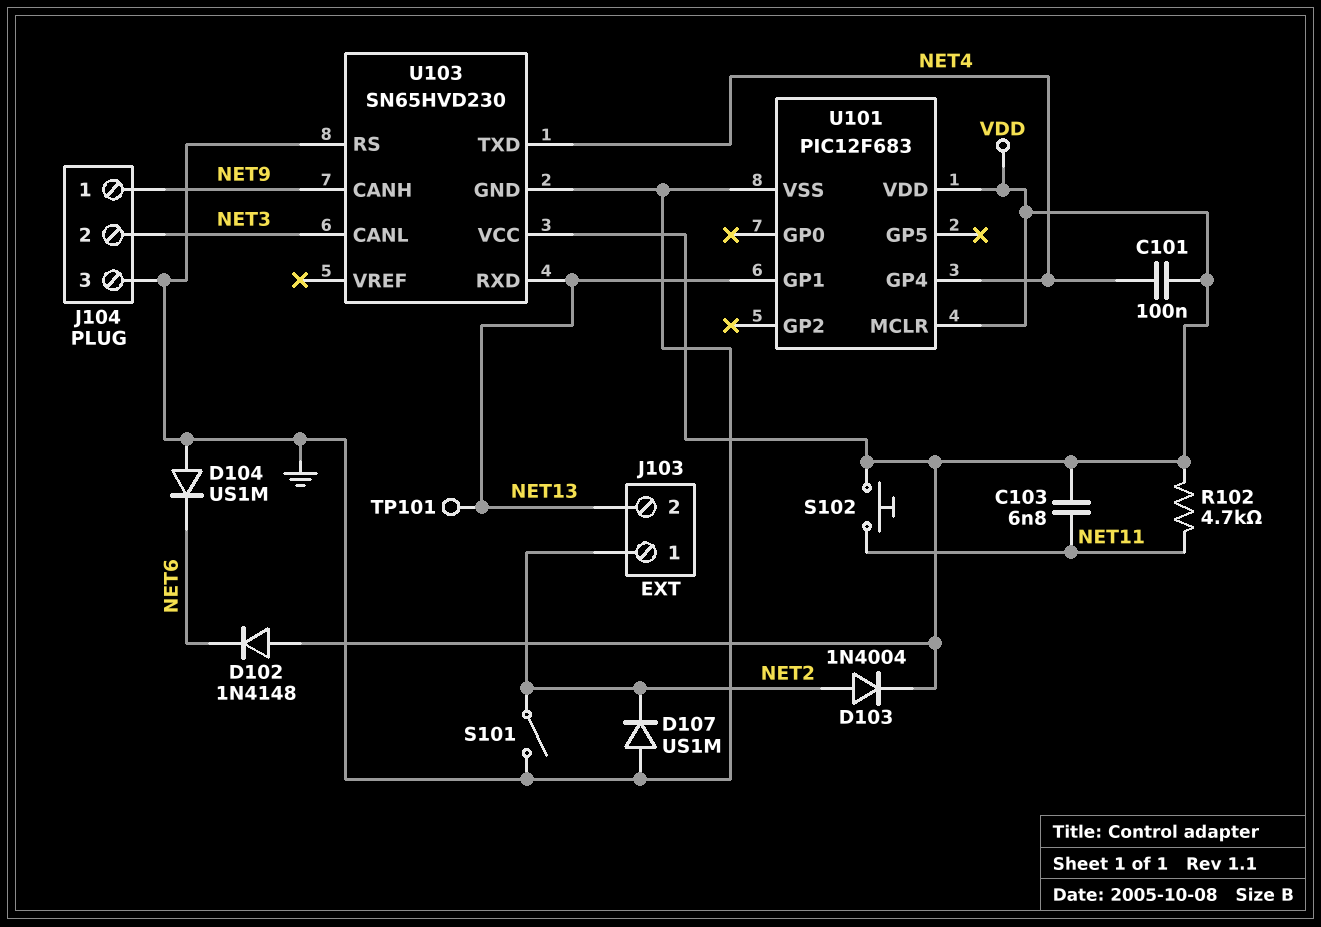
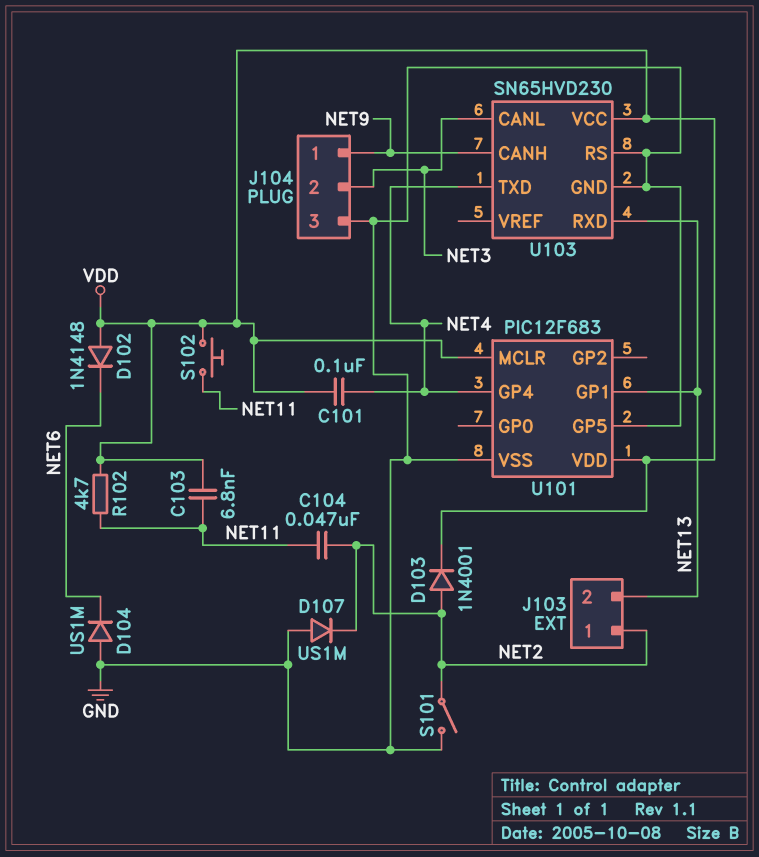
C104: none -> 47nF (NET2, NET11)
D103: diode 1N4004 (A NET2, K VDD) -> diode 1N4001 (A NET2, K VDD)
TP101: test point (NET13) -> none
U101 pin GP5: none -> GND

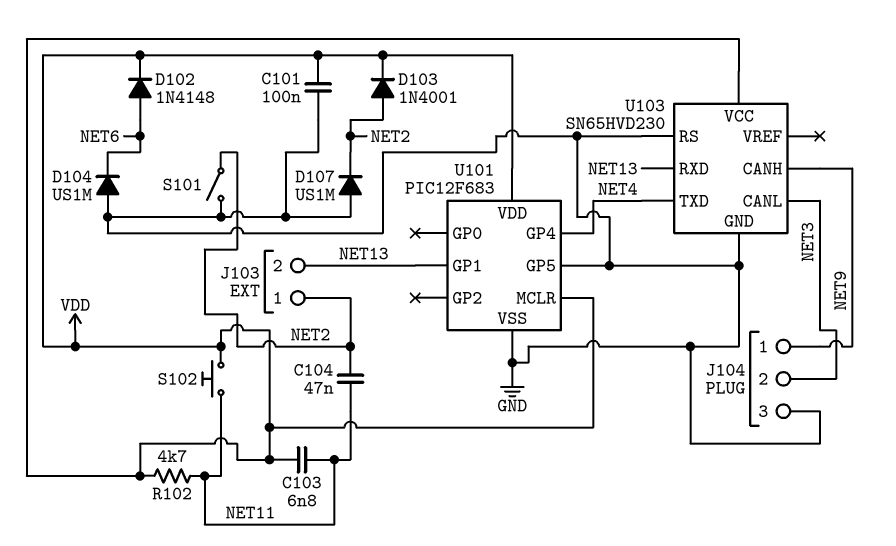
C101: 100nF (NET4, VDD) -> 100nF (GND, VDD)
D102: diode 1N4148 (A VDD, K NET6) -> diode 1N4148 (A NET6, K VDD)

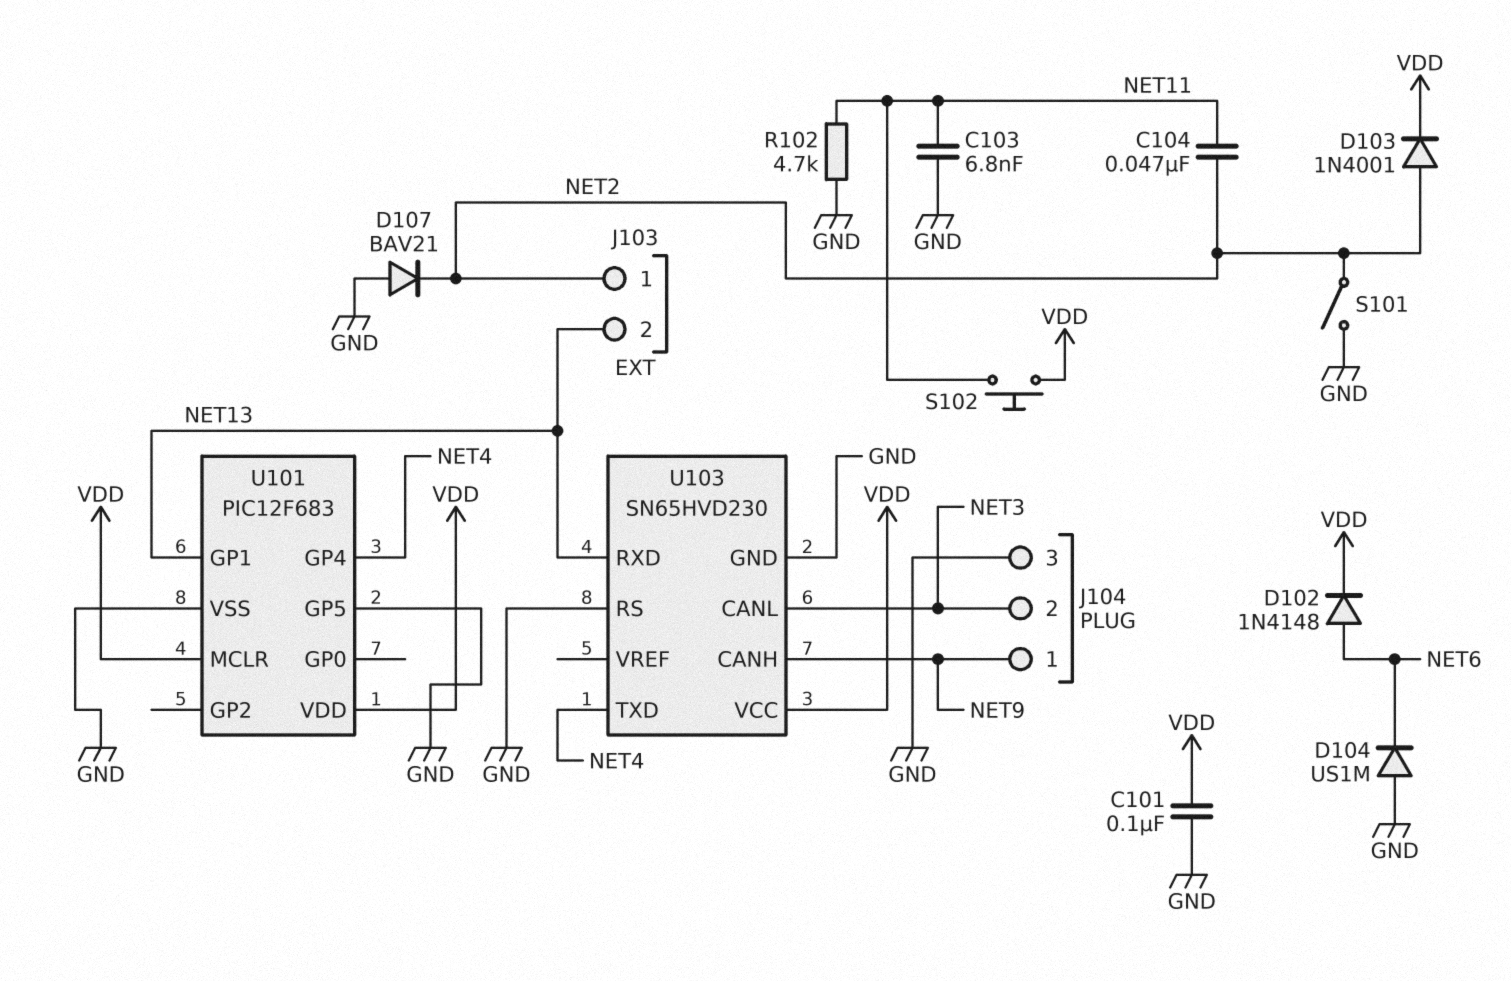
C103: 6.8nF (NET11, VDD) -> 6.8nF (GND, NET11)
D107: diode US1M (A GND, K NET2) -> diode BAV21 (A GND, K NET2)
R102: 4.7k (NET11, VDD) -> 4.7k (GND, NET11)

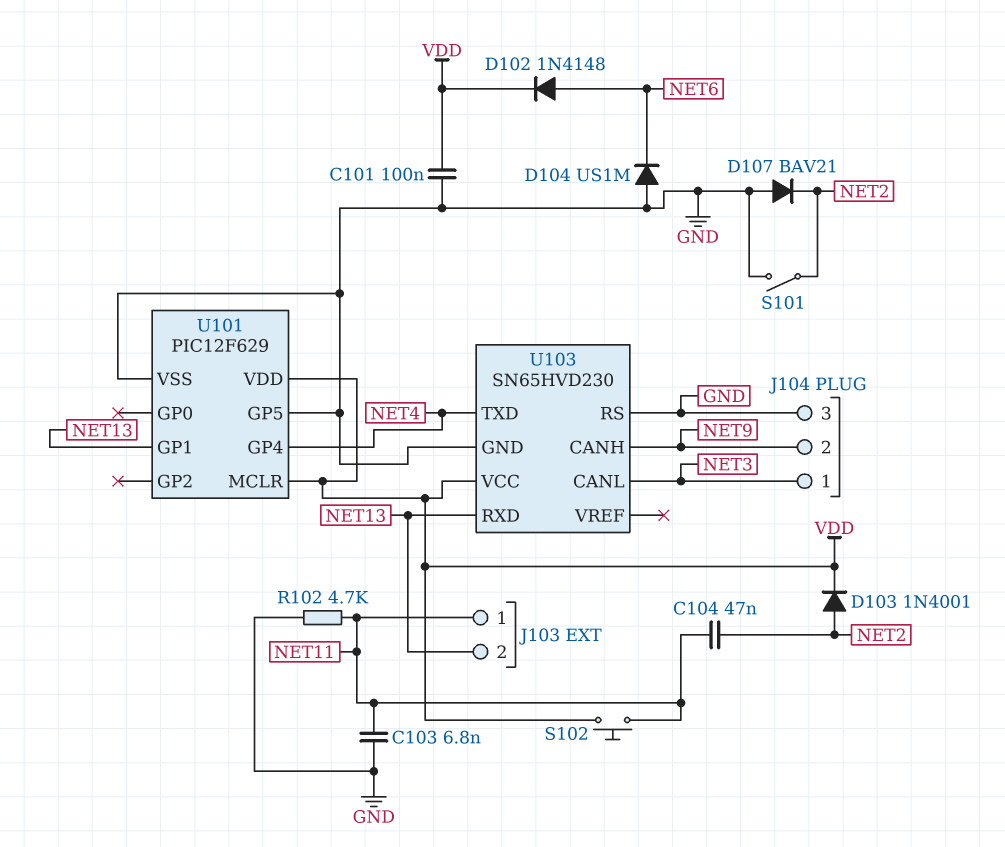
J103 pin 1: NET2 -> NET11
J104 pin 1: NET9 -> NET3
J104 pin 2: NET3 -> NET9
U101: PIC12F683 -> PIC12F629

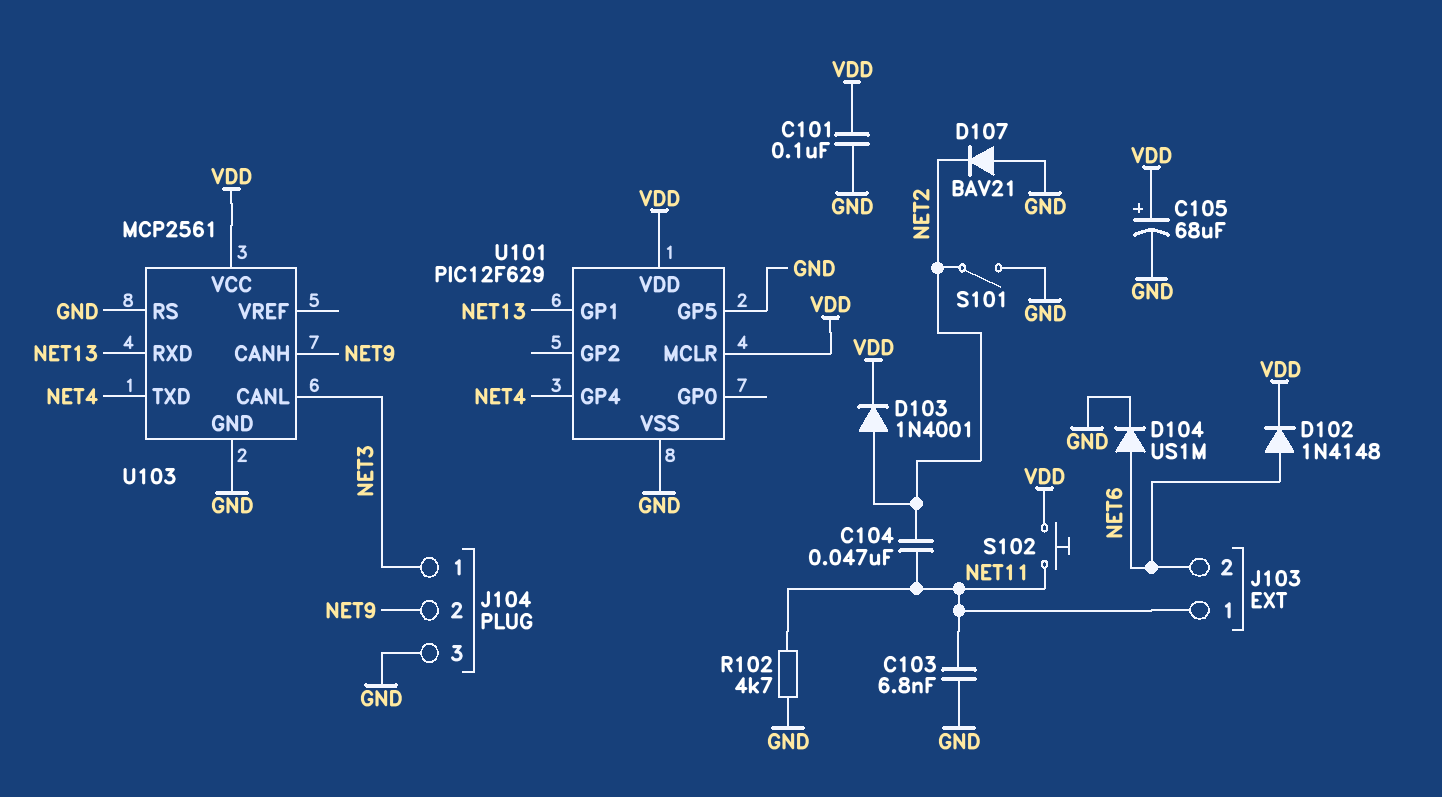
C105: none -> 68uF (plus VDD, minus GND)
D104: diode US1M (A GND, K NET6) -> diode US1M (A NET6, K GND)
J103 pin 2: NET13 -> NET6
U103: SN65HVD230 -> MCP2561

